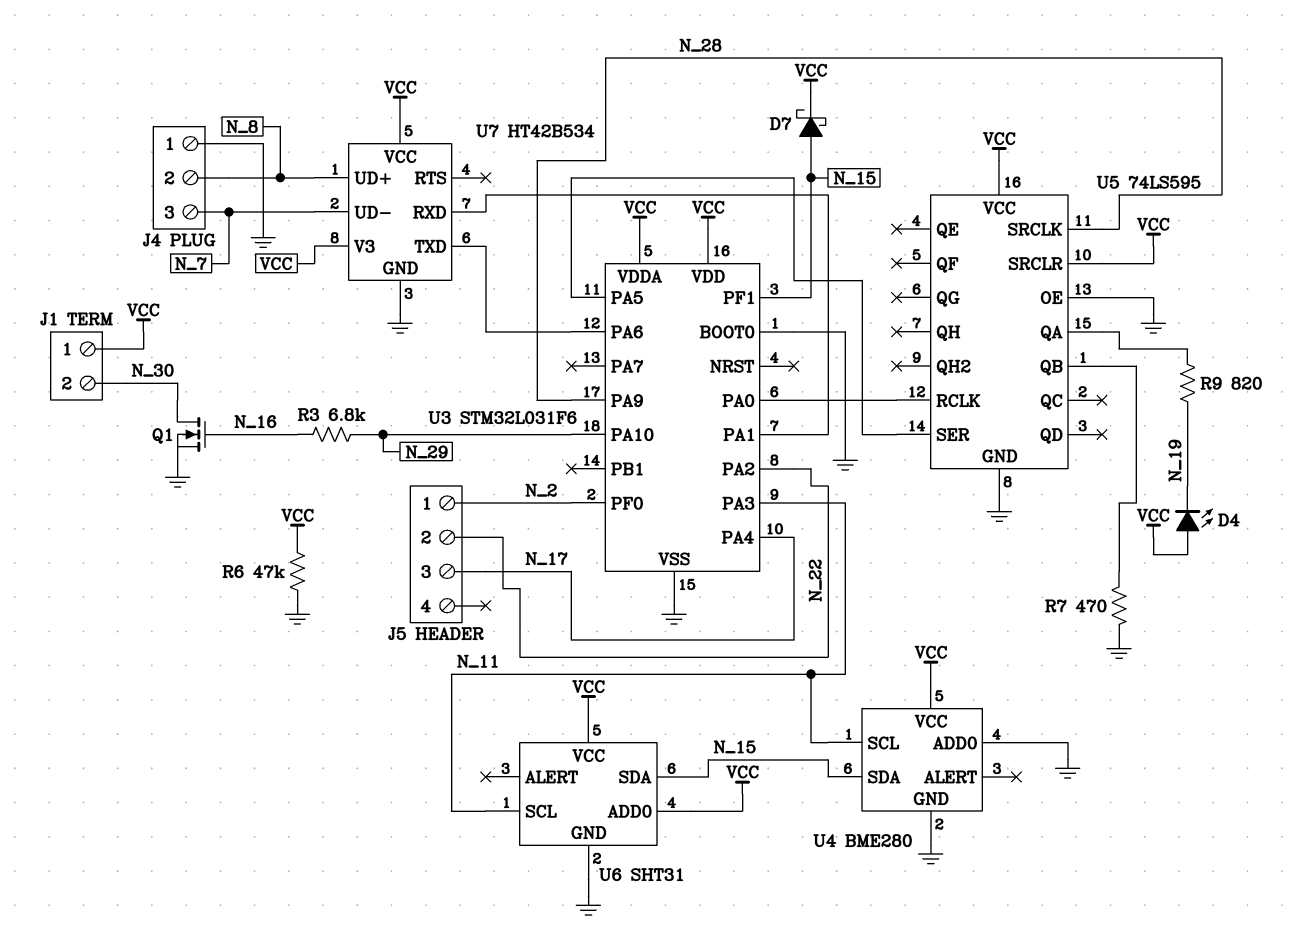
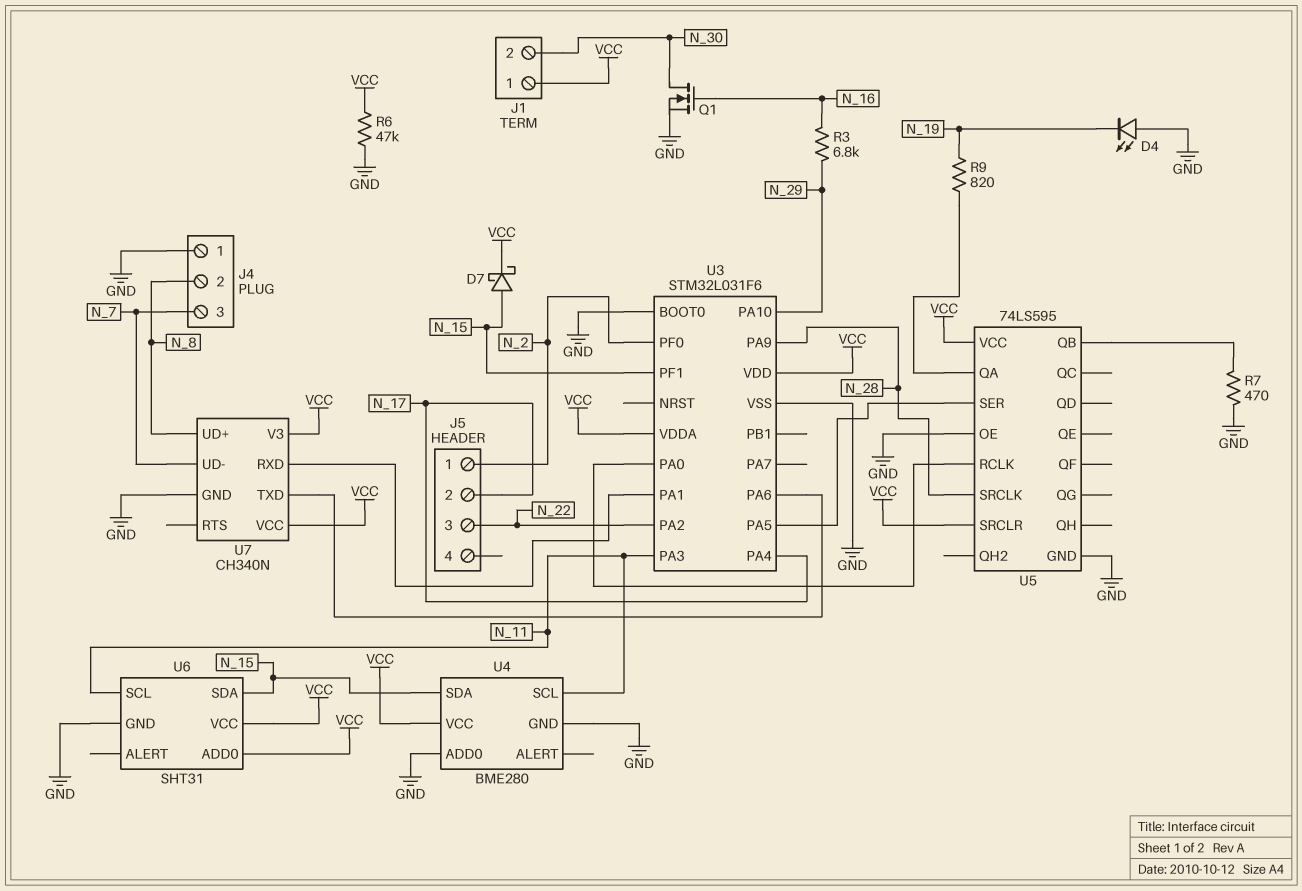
D4: LED (A VCC, K N_19) -> LED (A GND, K N_19)
J5 pin 2: N_22 -> N_17
J5 pin 3: N_17 -> N_22
U7: HT42B534 -> CH340N

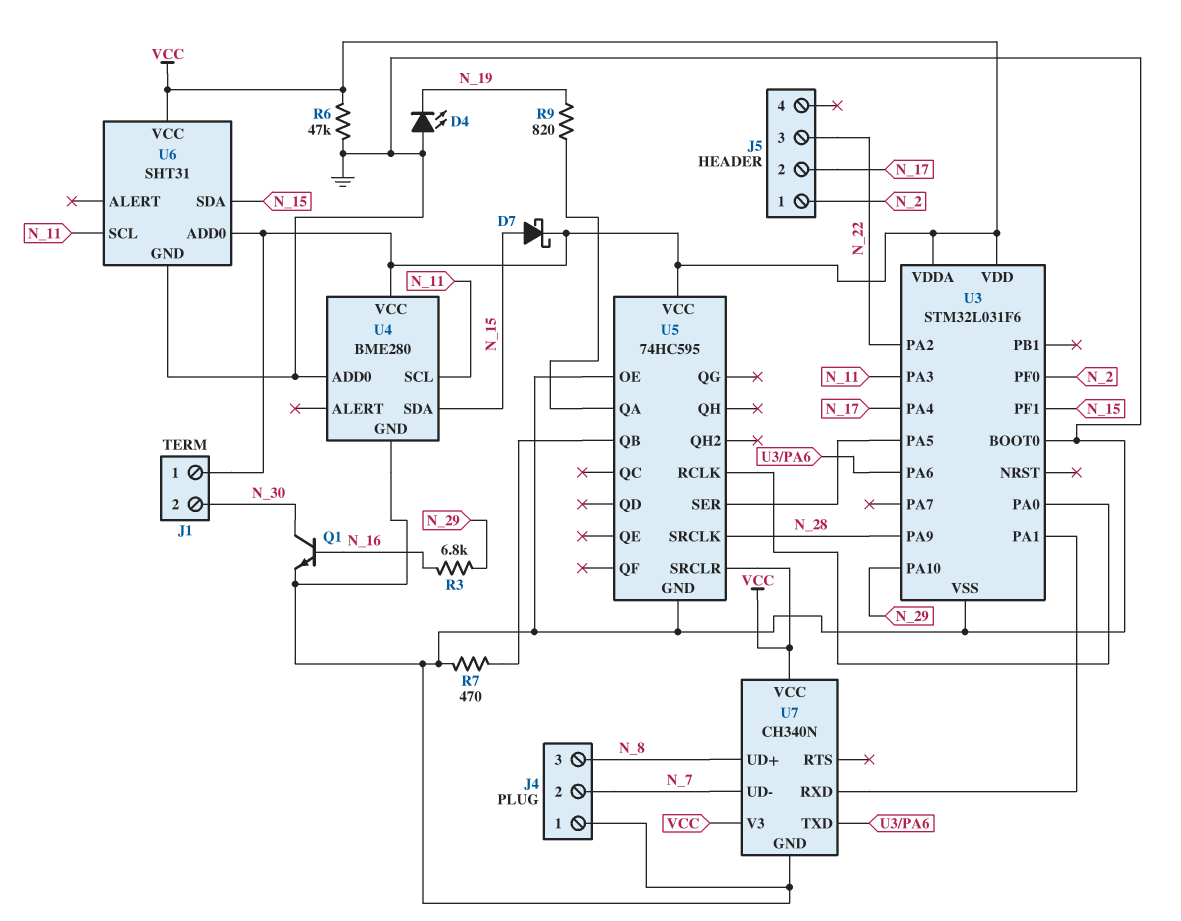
J4 pin 2: N_8 -> N_7
J4 pin 3: N_7 -> N_8
Q1: NMOS (G N_16, D N_30, S GND) -> NPN (B N_16, C N_30, E GND)
U5: 74LS595 -> 74HC595

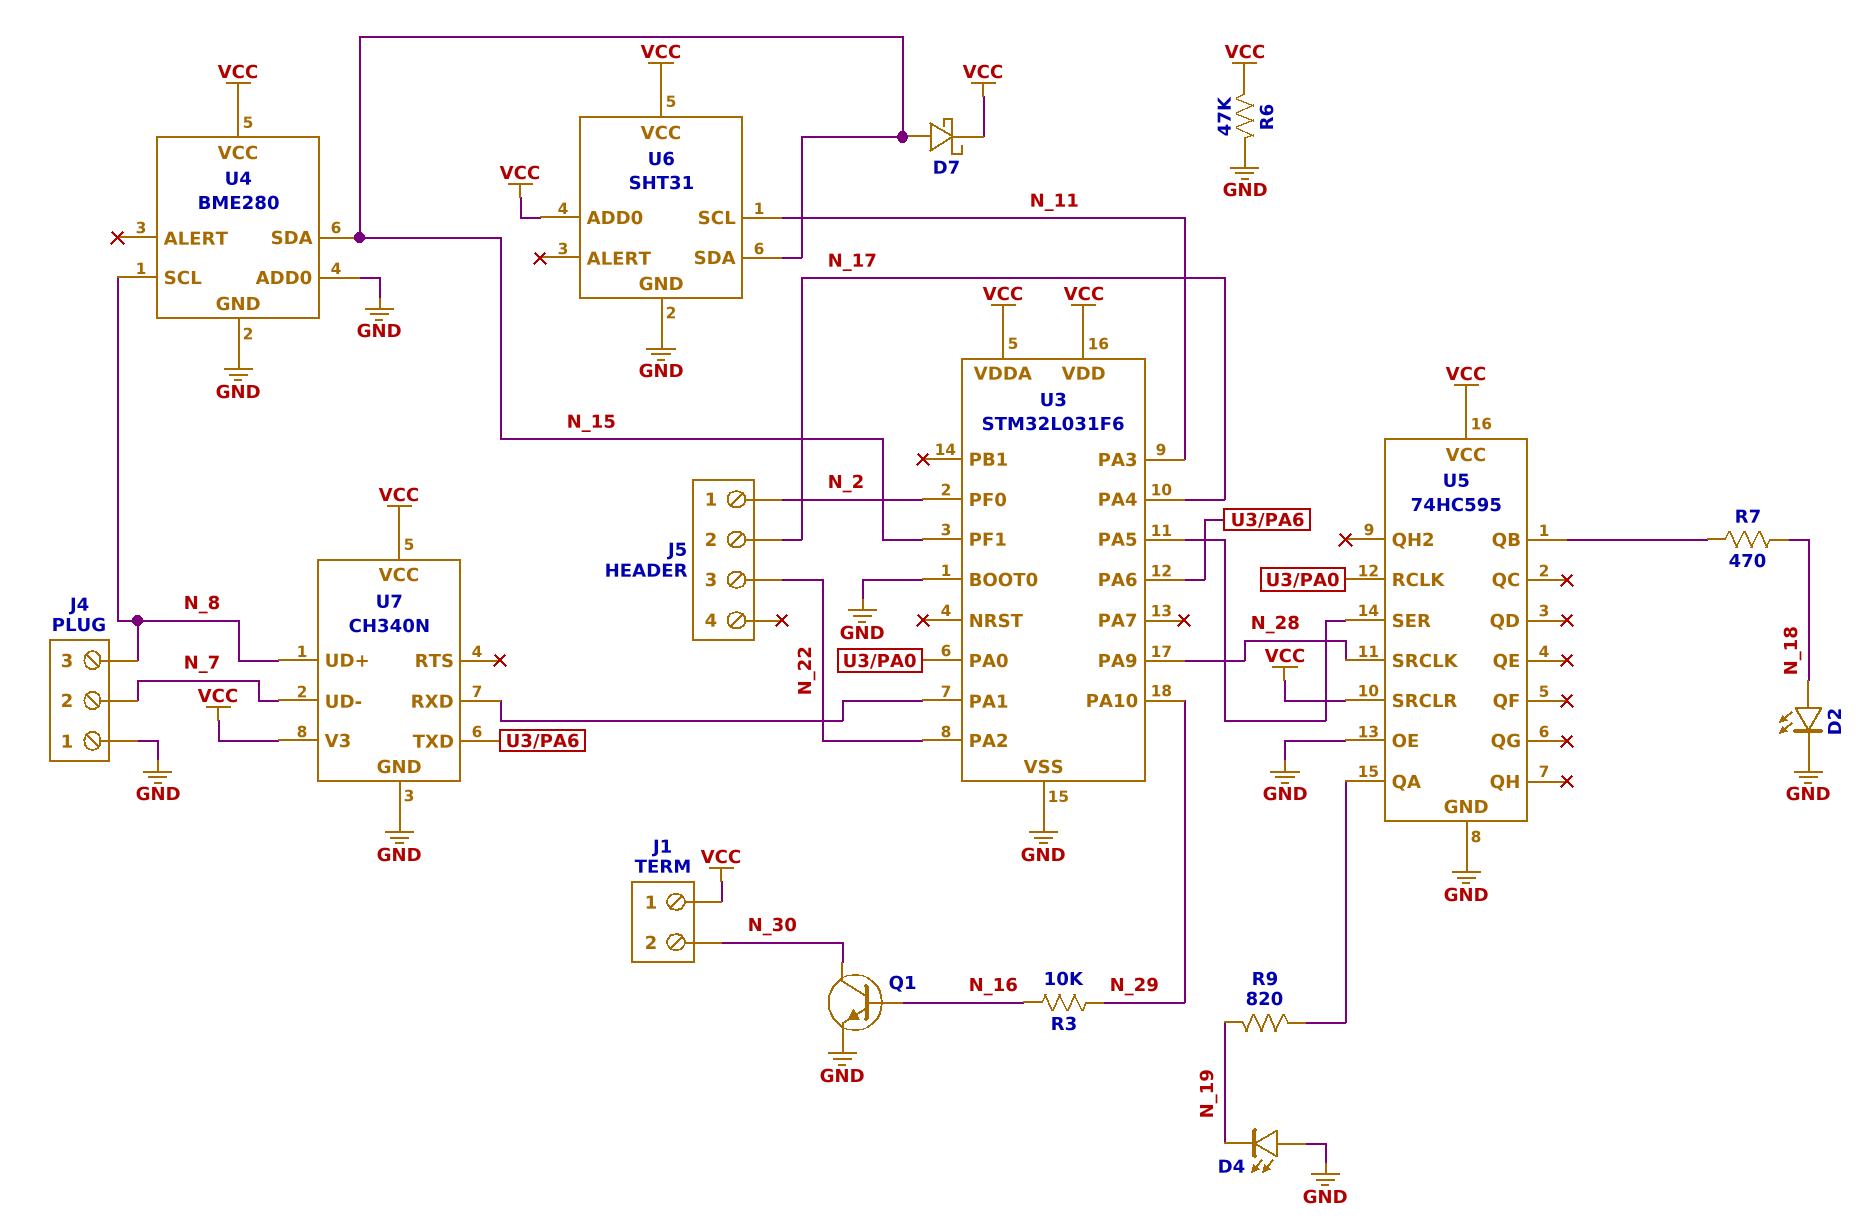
D2: none -> LED (A N_18, K GND)
R3: 6.8k (N_16, N_29) -> 10k (N_16, N_29)
R7: 470 (GND, U5/QB) -> 470 (N_18, U5/QB)
U4 pin SCL: N_11 -> N_8

